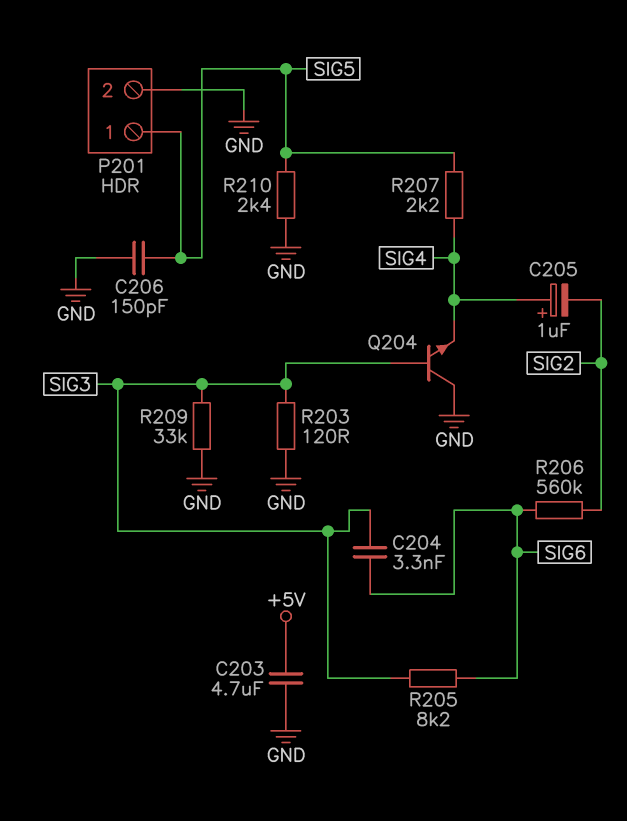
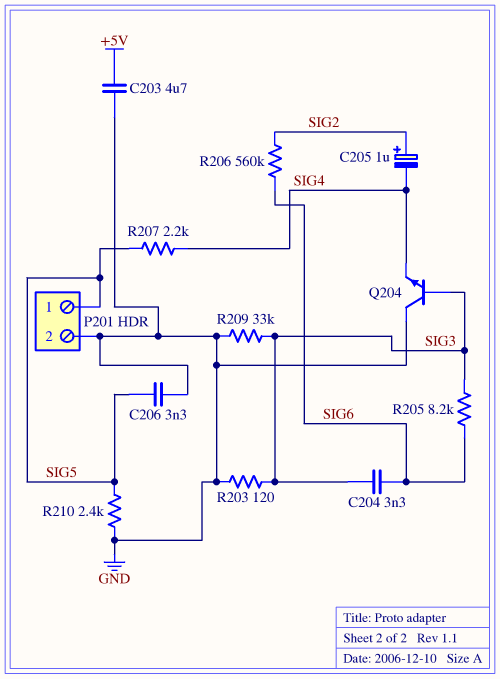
C205: 1uF (plus SIG4, minus SIG2) -> 1uF (plus SIG2, minus SIG4)
C206: 150pF (GND, SIG5) -> 3.3nF (GND, SIG5)

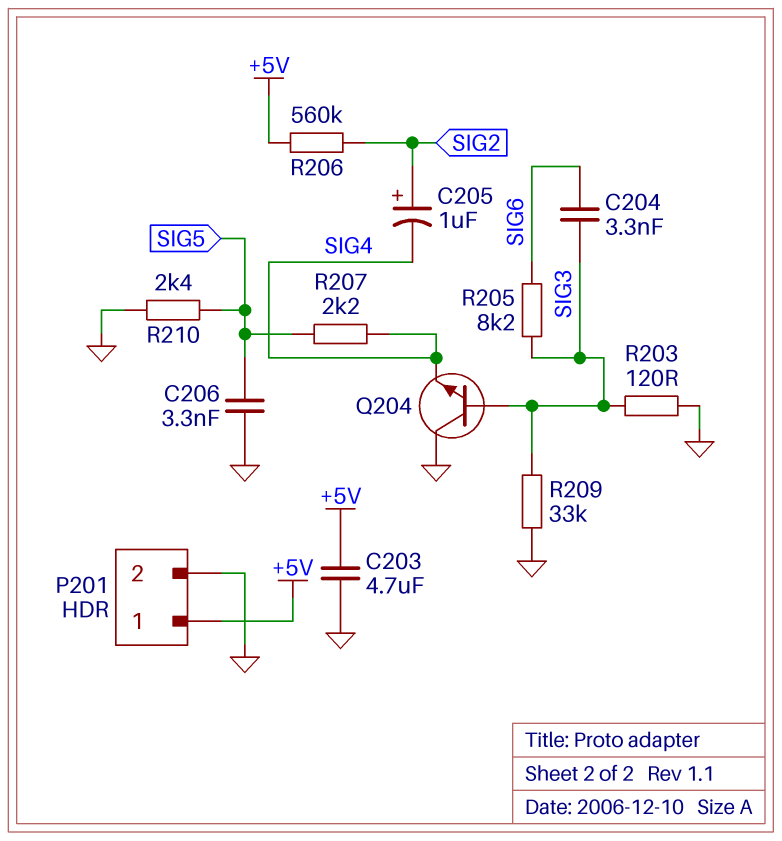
P201 pin 1: SIG5 -> +5V
R206: 560k (SIG2, SIG6) -> 560k (+5V, SIG2)

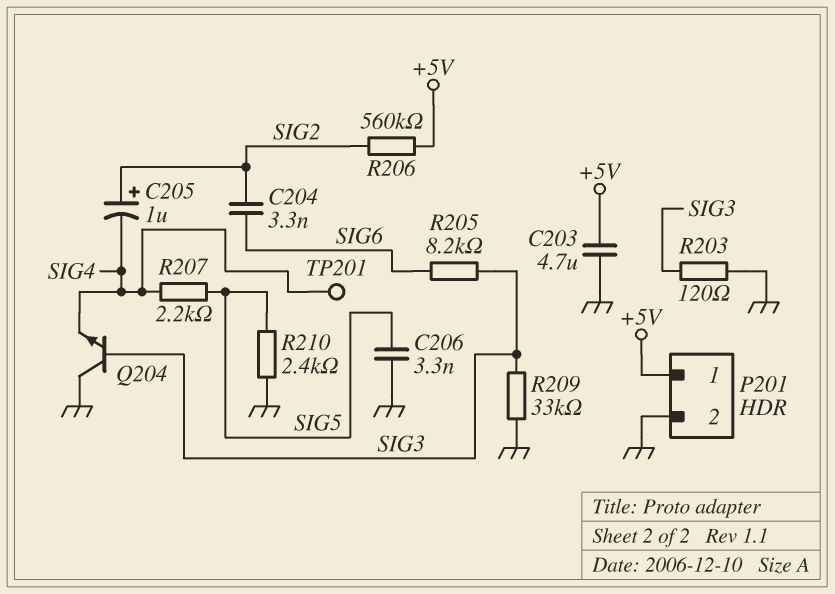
C204: 3.3nF (SIG3, SIG6) -> 3.3nF (SIG2, SIG6)
TP201: none -> test point (SIG4)

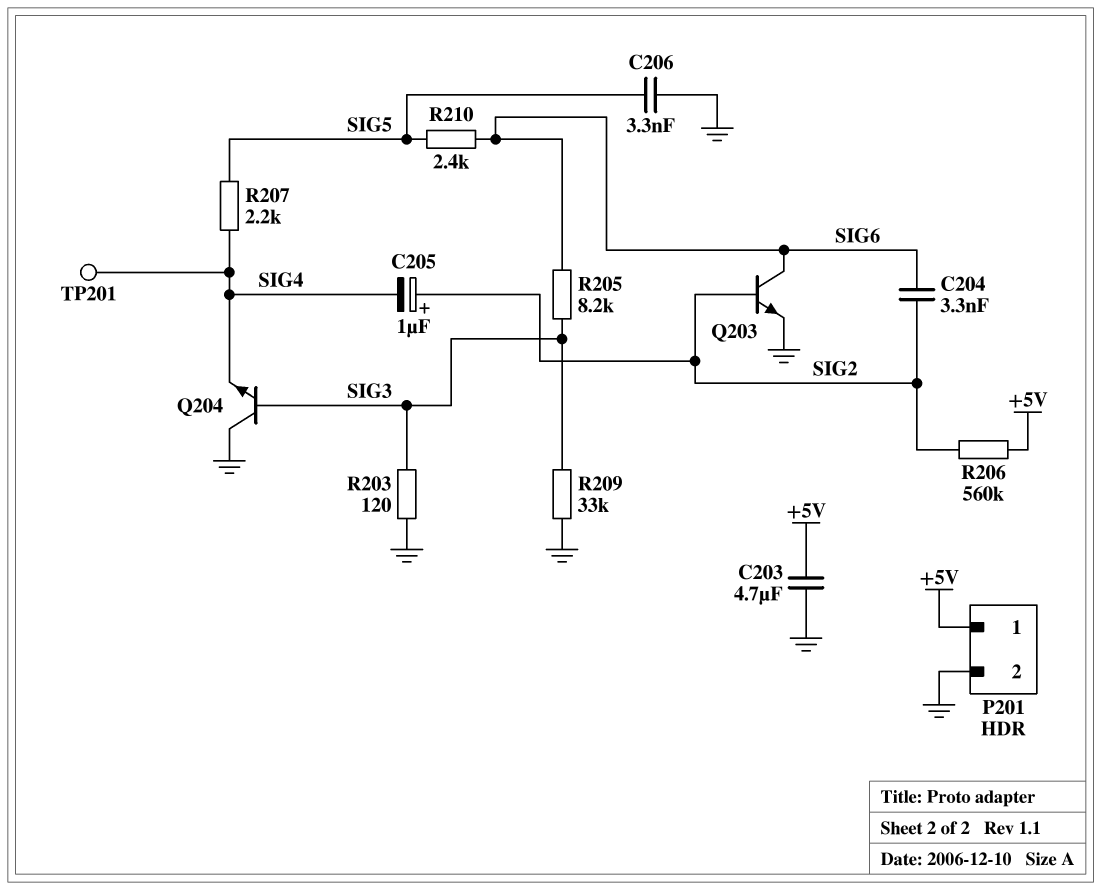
Q203: none -> NPN (B SIG2, C SIG6, E GND)
R210: 2.4k (GND, SIG5) -> 2.4k (SIG5, SIG6)

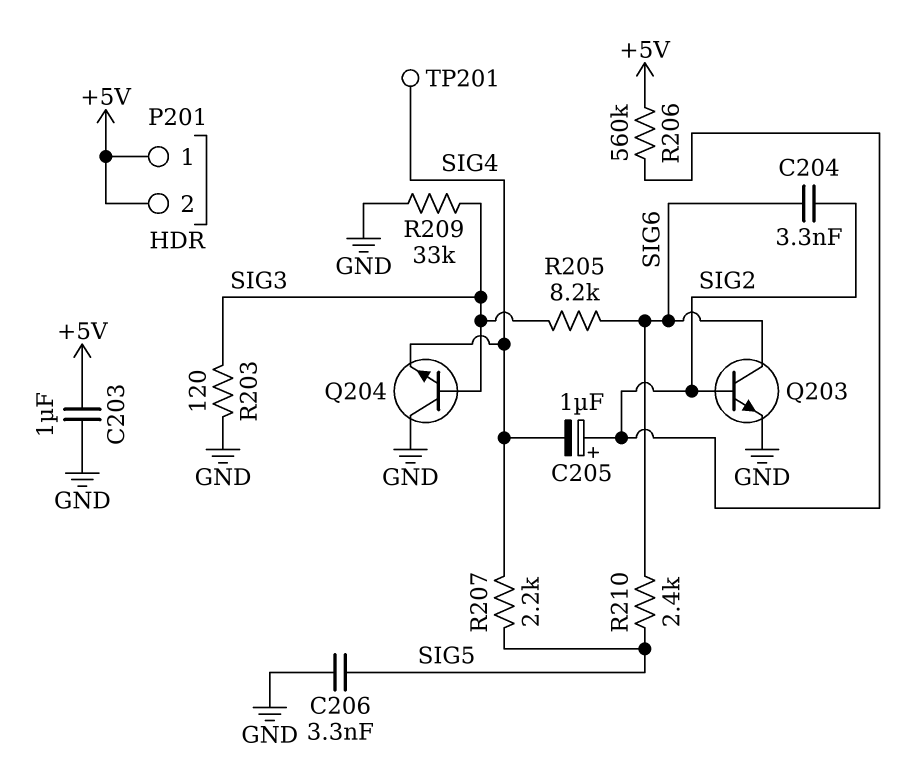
C203: 4.7uF (+5V, GND) -> 1uF (+5V, GND)
P201 pin 2: GND -> +5V

